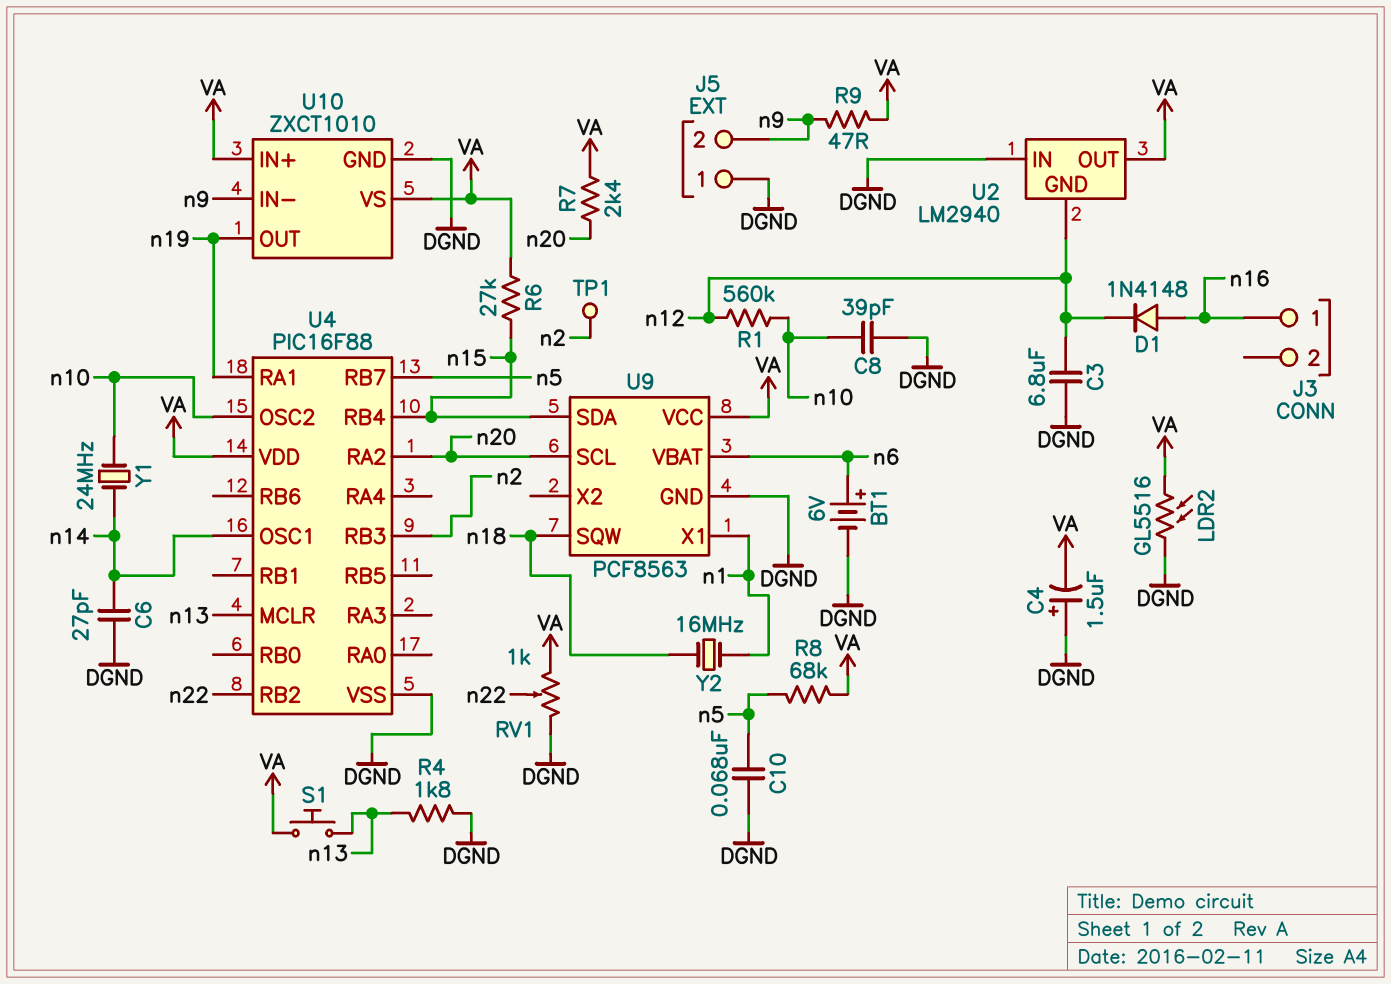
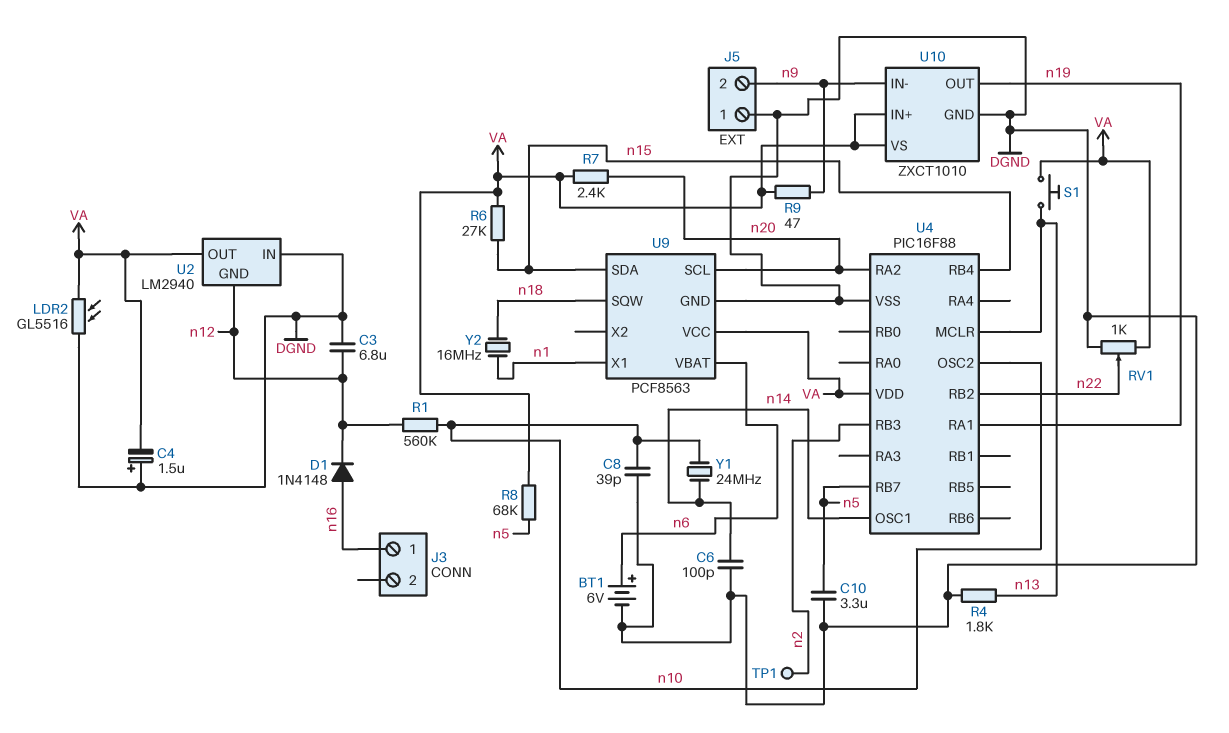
C6: 27pF (DGND, n14) -> 100pF (DGND, n14)
C10: 68nF (DGND, n5) -> 3.3uF (DGND, n5)

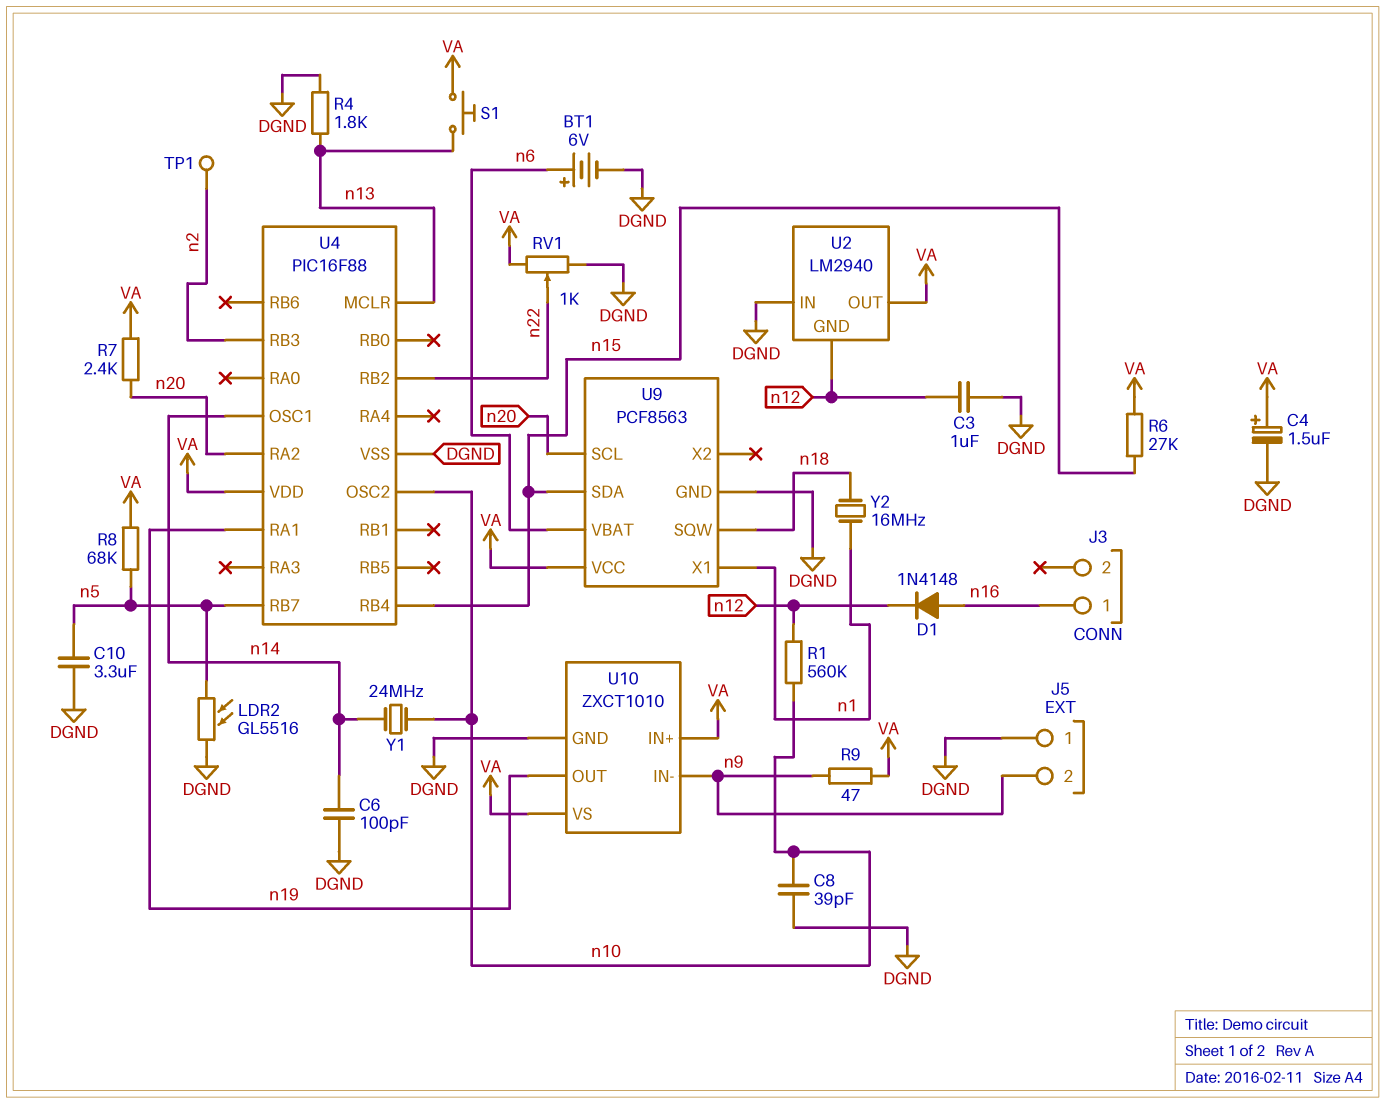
C3: 6.8uF (DGND, n12) -> 1uF (DGND, n12)
C4: 1.5uF (plus DGND, minus VA) -> 1.5uF (plus VA, minus DGND)
LDR2: GL5516 (DGND, VA) -> GL5516 (DGND, n5)

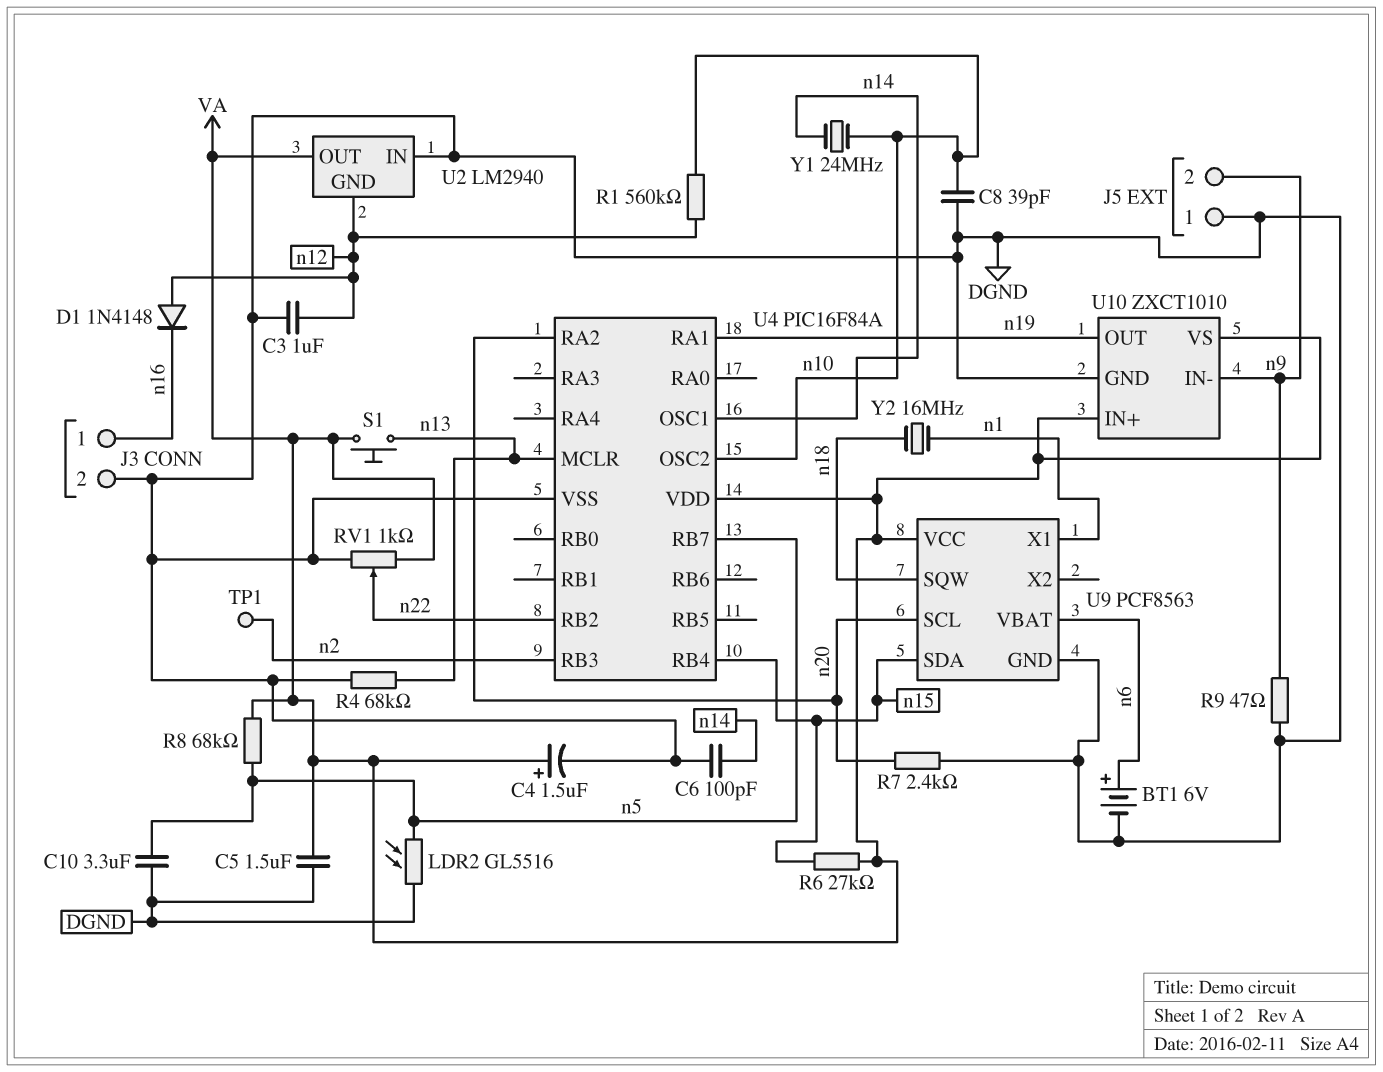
C5: none -> 1.5uF (DGND, VA)
D1: diode 1N4148 (A n16, K n12) -> diode 1N4148 (A n12, K n16)
J3 pin 2: none -> DGND
R4: 1.8k (DGND, n13) -> 68k (DGND, n13)
R7: 2.4k (VA, n20) -> 2.4k (DGND, n20)
R9: 47 (VA, n9) -> 47 (DGND, n9)
U4: PIC16F88 -> PIC16F84A

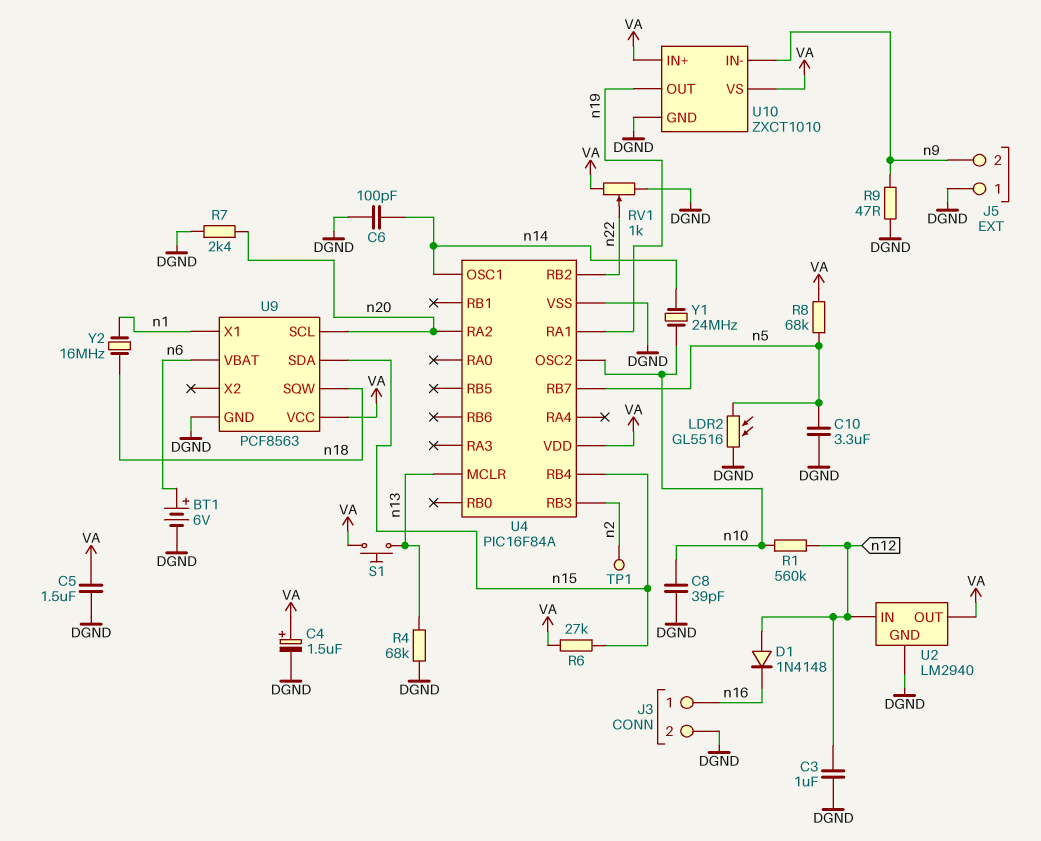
U2 pin GND: n12 -> DGND
U2 pin IN: DGND -> n12

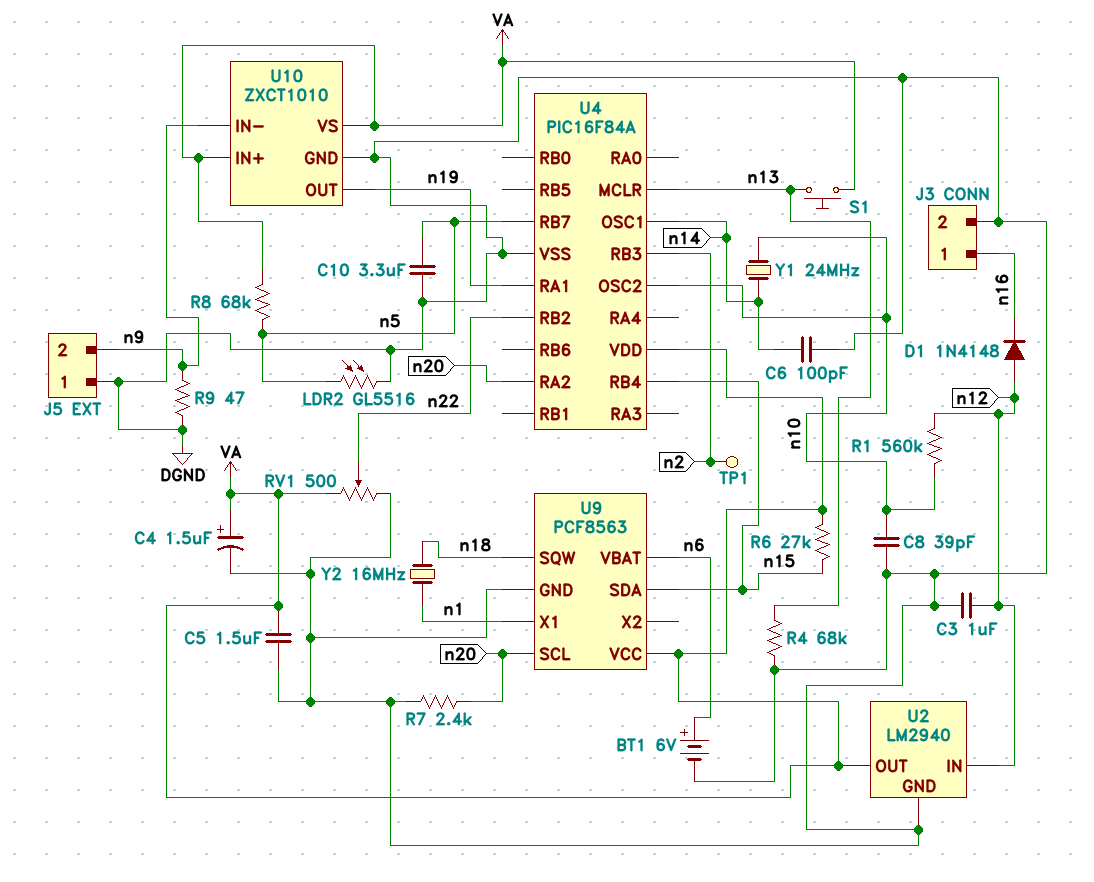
RV1: 1k (DGND, VA, wiper n22) -> 500 (DGND, VA, wiper n22)

